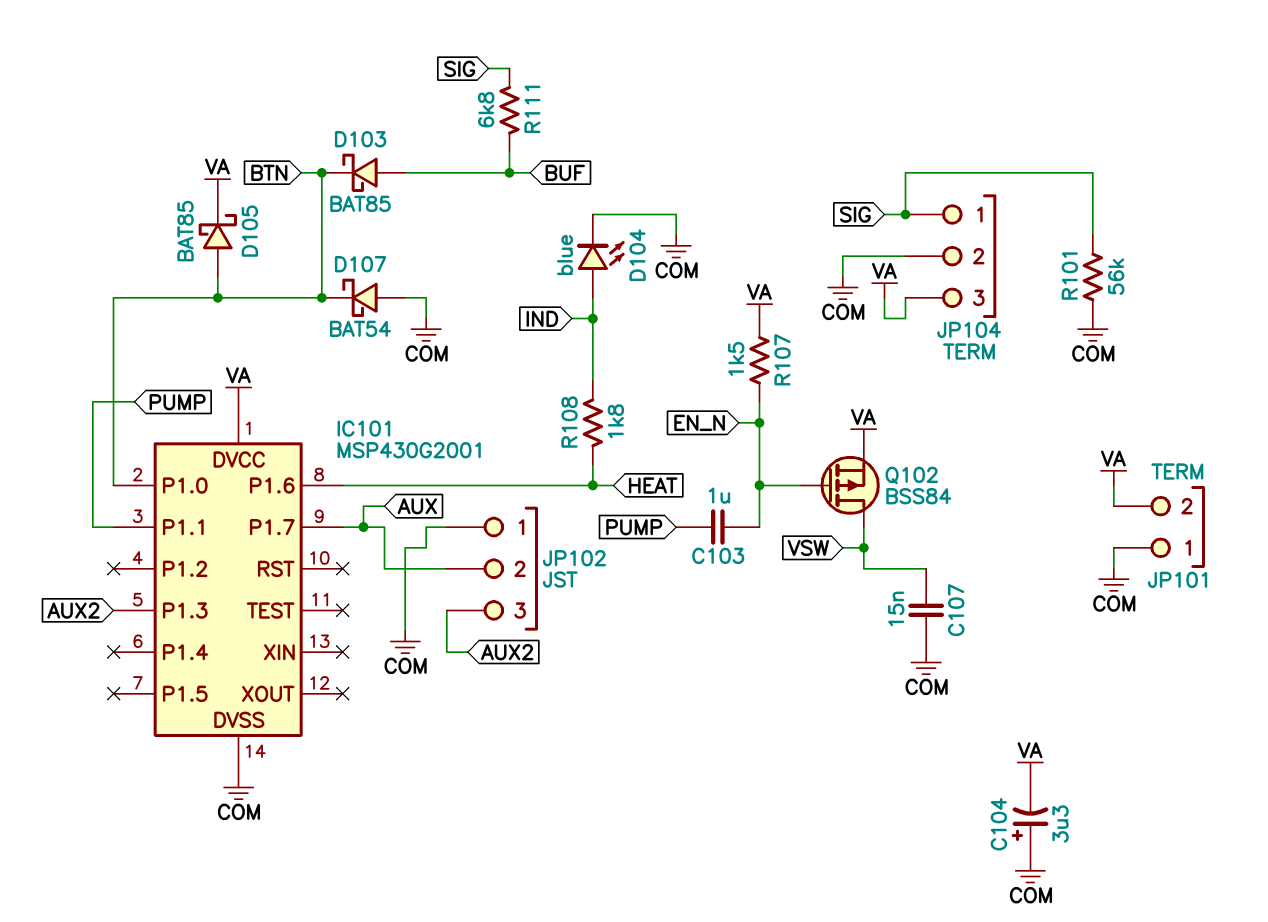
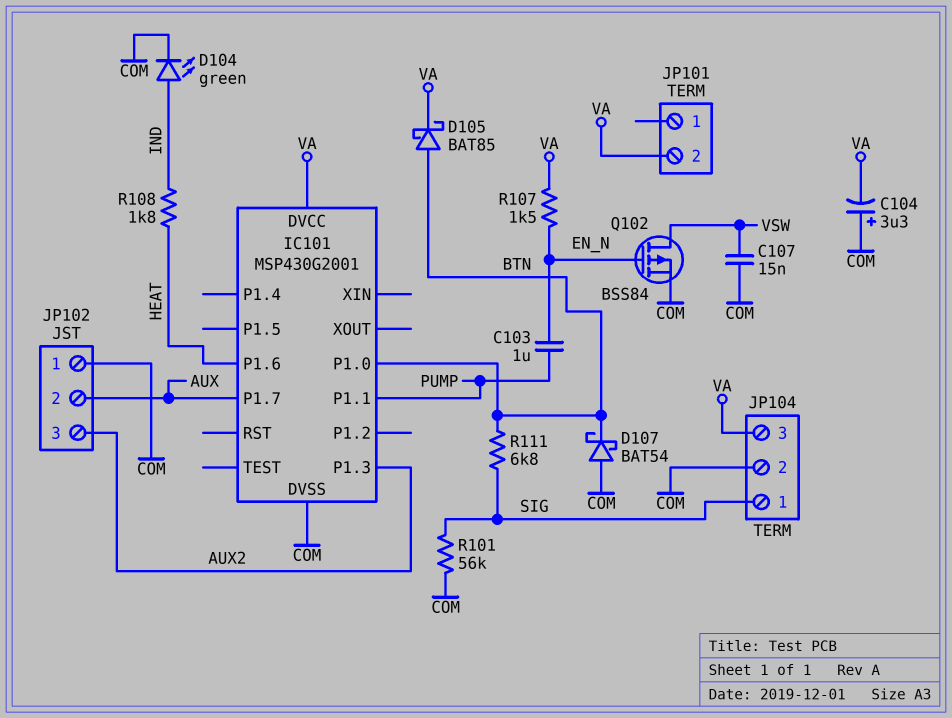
D103: schottky BAT85 (A BUF, K BTN) -> none
D104: LED blue (A IND, K COM) -> LED green (A IND, K COM)
JP101 pin 1: COM -> none
Q102: PMOS BSS84 (G EN_N, D VSW, S VA) -> PMOS BSS84 (G EN_N, D VSW, S COM)
R111: 6.8k (BUF, SIG) -> 6.8k (BTN, SIG)

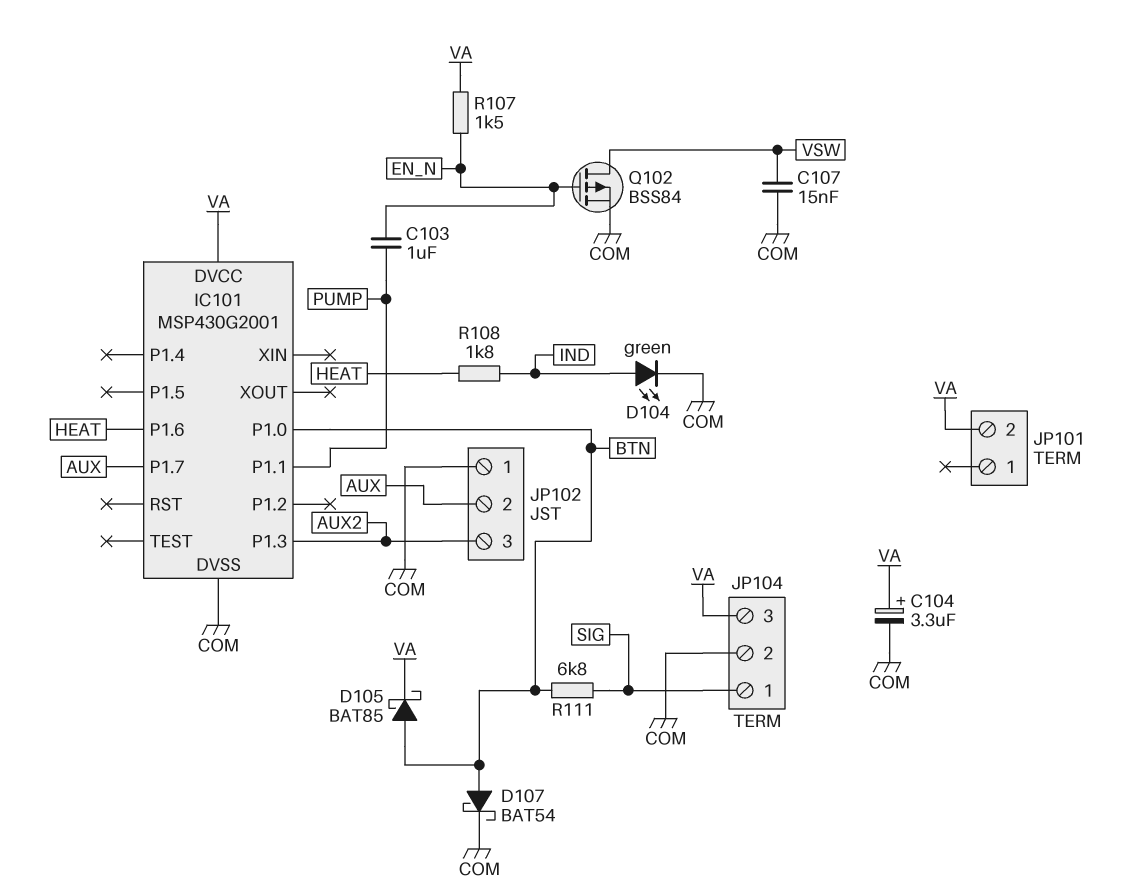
C104: 3.3uF (plus COM, minus VA) -> 3.3uF (plus VA, minus COM)
D107: schottky BAT54 (A COM, K BTN) -> schottky BAT54 (A BTN, K COM)
R101: 56k (COM, SIG) -> none

